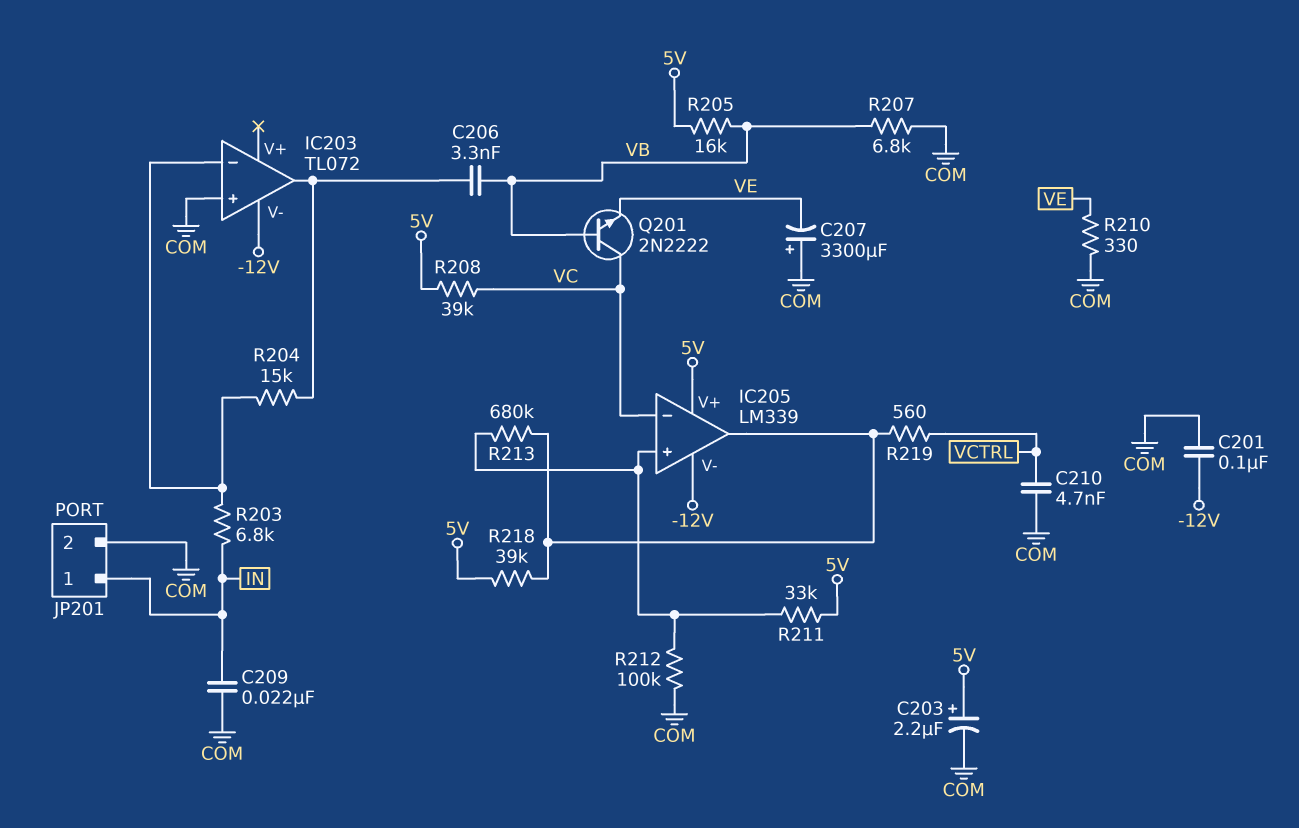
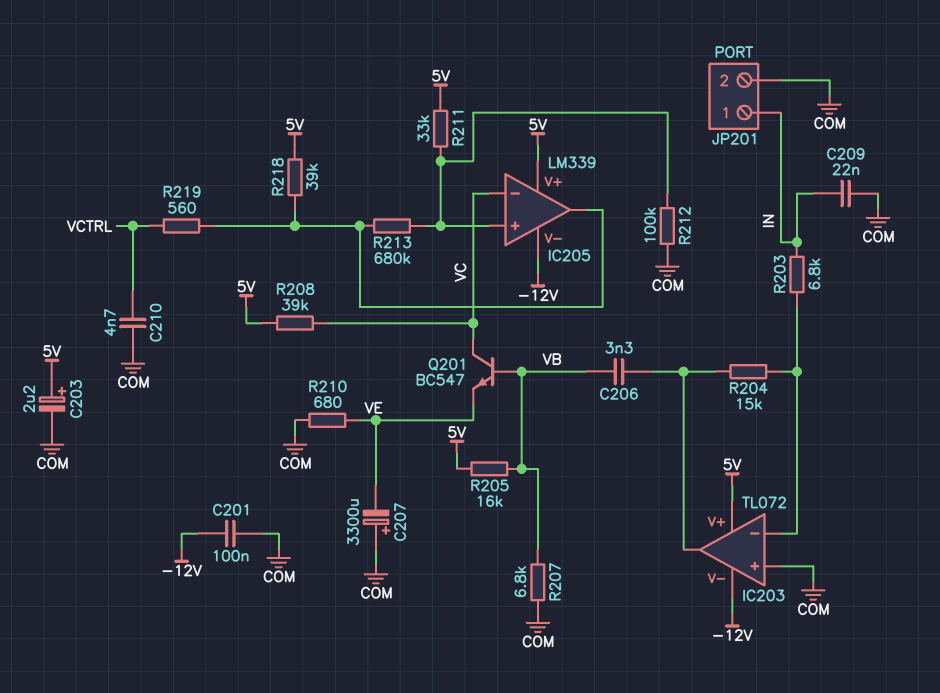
IC203 pin V+: none -> 5V
Q201: NPN 2N2222 (B VB, C VC, E VE) -> NPN BC547 (B VB, C VC, E VE)
R210: 330 (COM, VE) -> 680 (COM, VE)

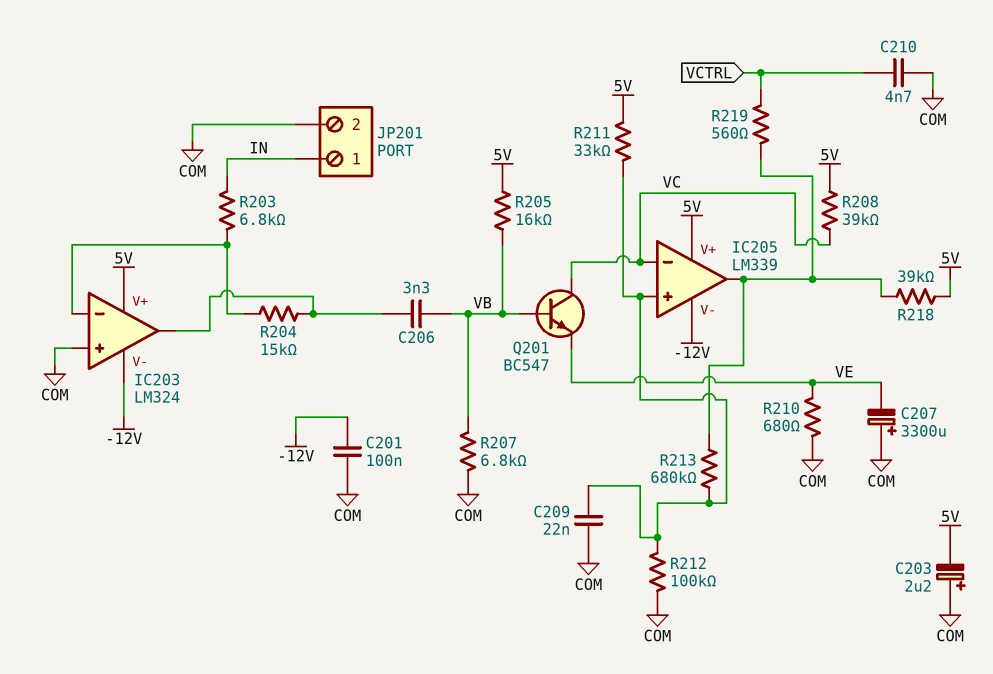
C203: 2.2uF (plus 5V, minus COM) -> 2.2uF (plus COM, minus 5V)
C209: 22nF (COM, IN) -> 22nF (COM, IC205/in+)
IC203: TL072 -> LM324

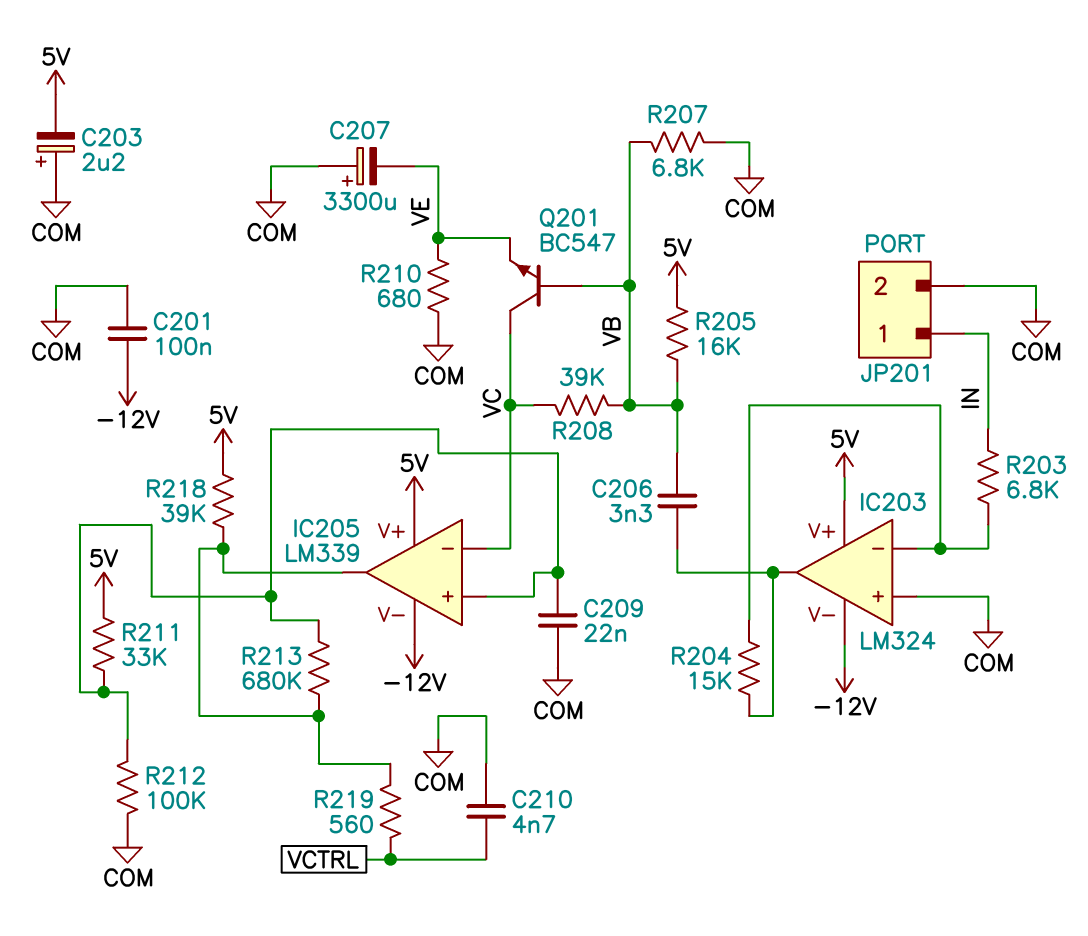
R208: 39k (5V, VC) -> 39k (VB, VC)

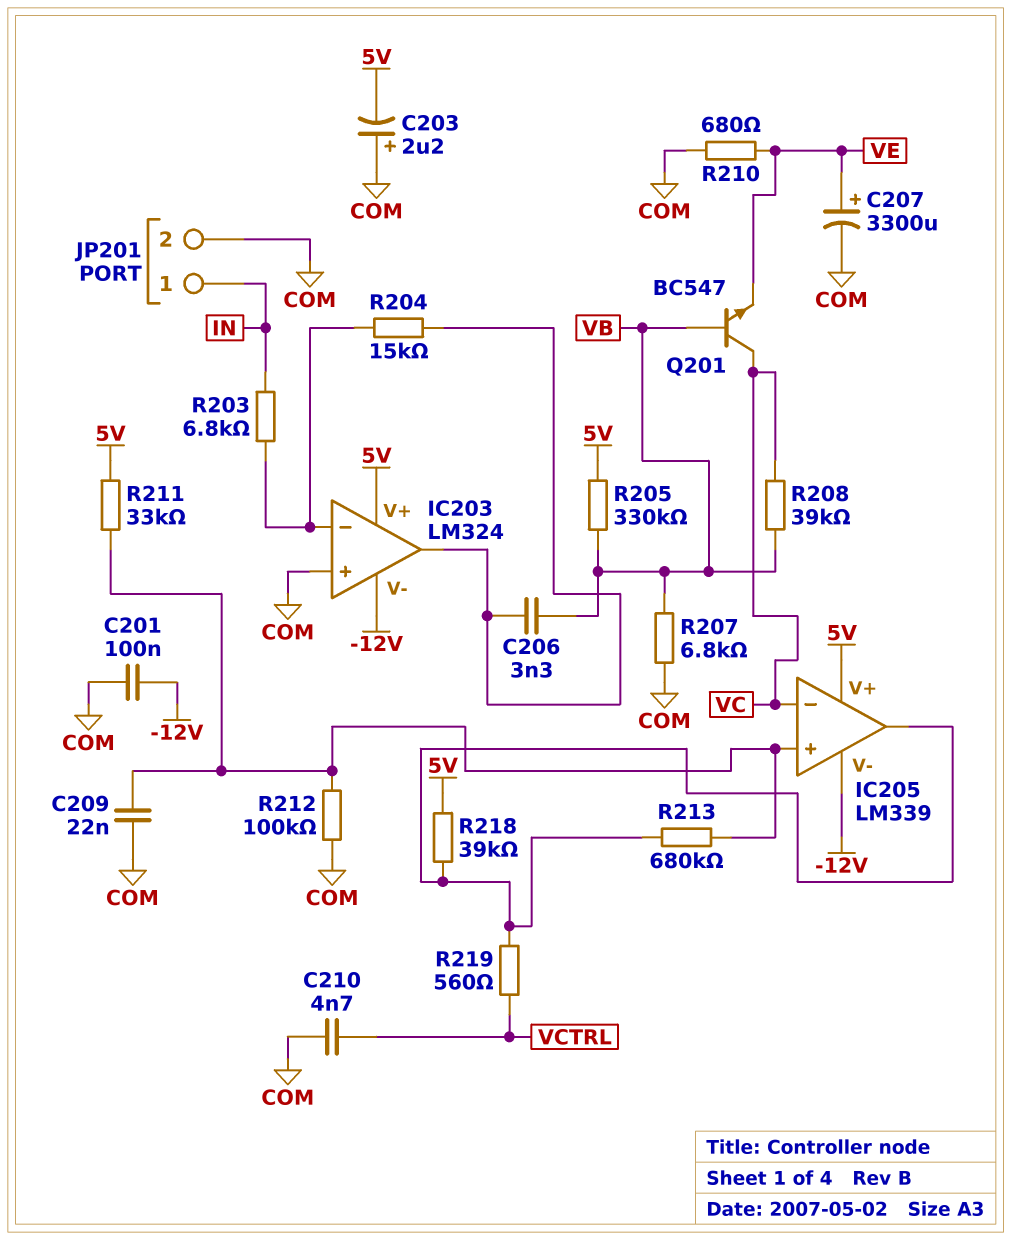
C207: 3300uF (plus COM, minus VE) -> 3300uF (plus VE, minus COM)
R205: 16k (5V, VB) -> 330k (5V, VB)

